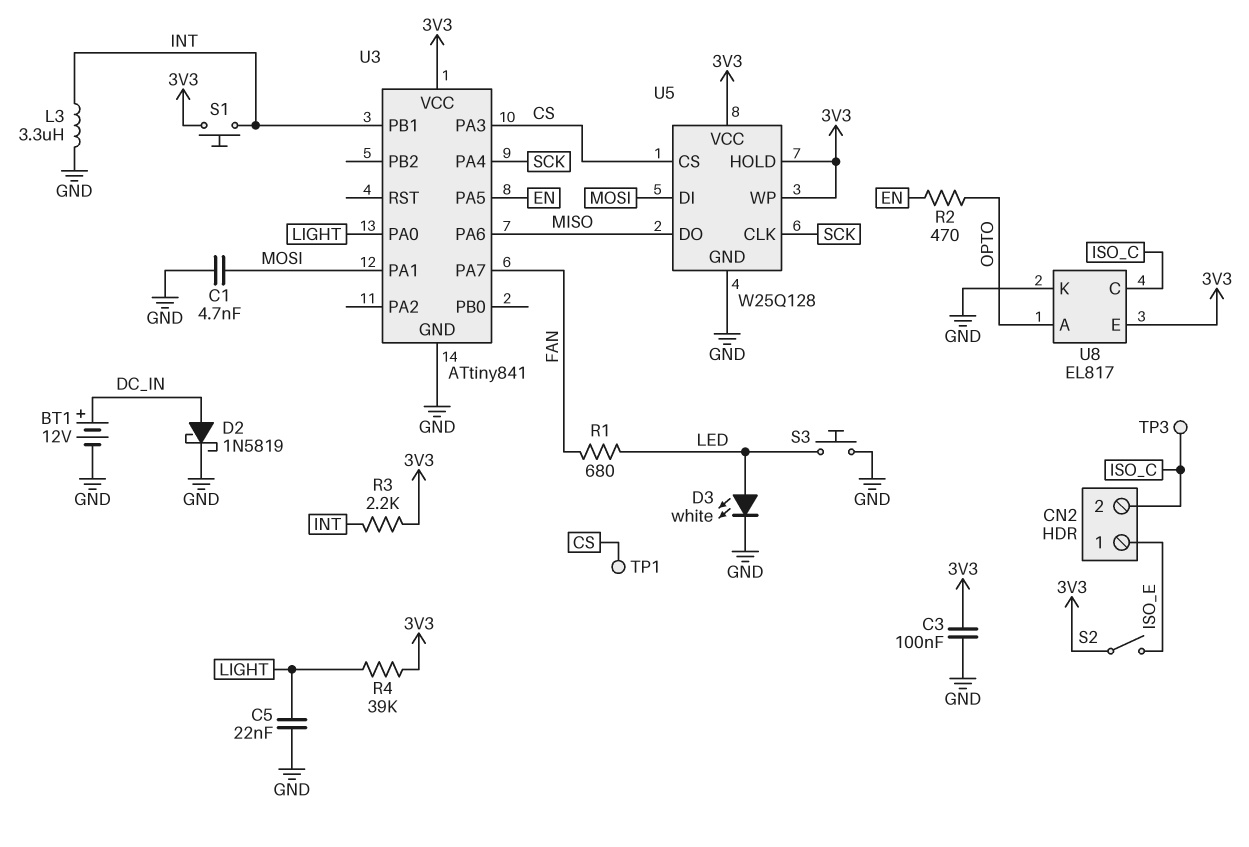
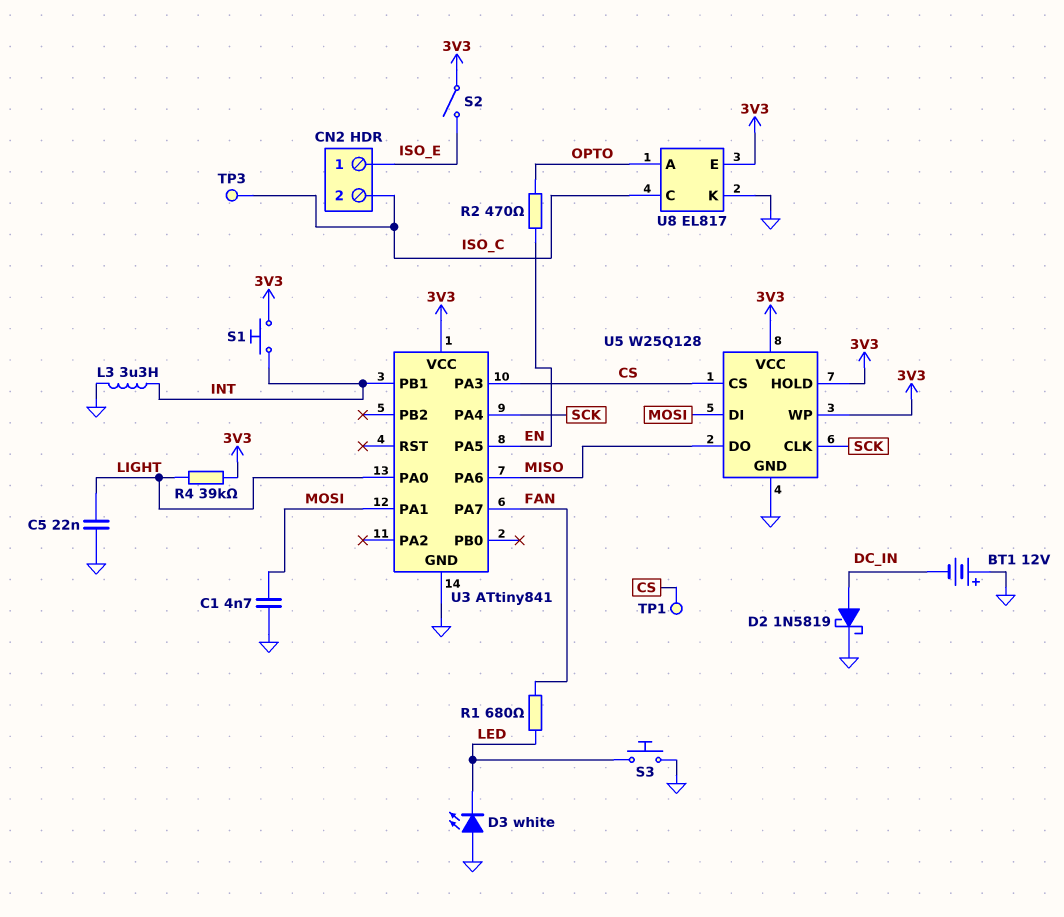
BT1: 12V (plus DC_IN, minus GND) -> 12V (plus GND, minus DC_IN)
C3: 100nF (3V3, GND) -> none
D3: LED white (A LED, K GND) -> LED white (A GND, K LED)
R3: 2.2k (3V3, INT) -> none

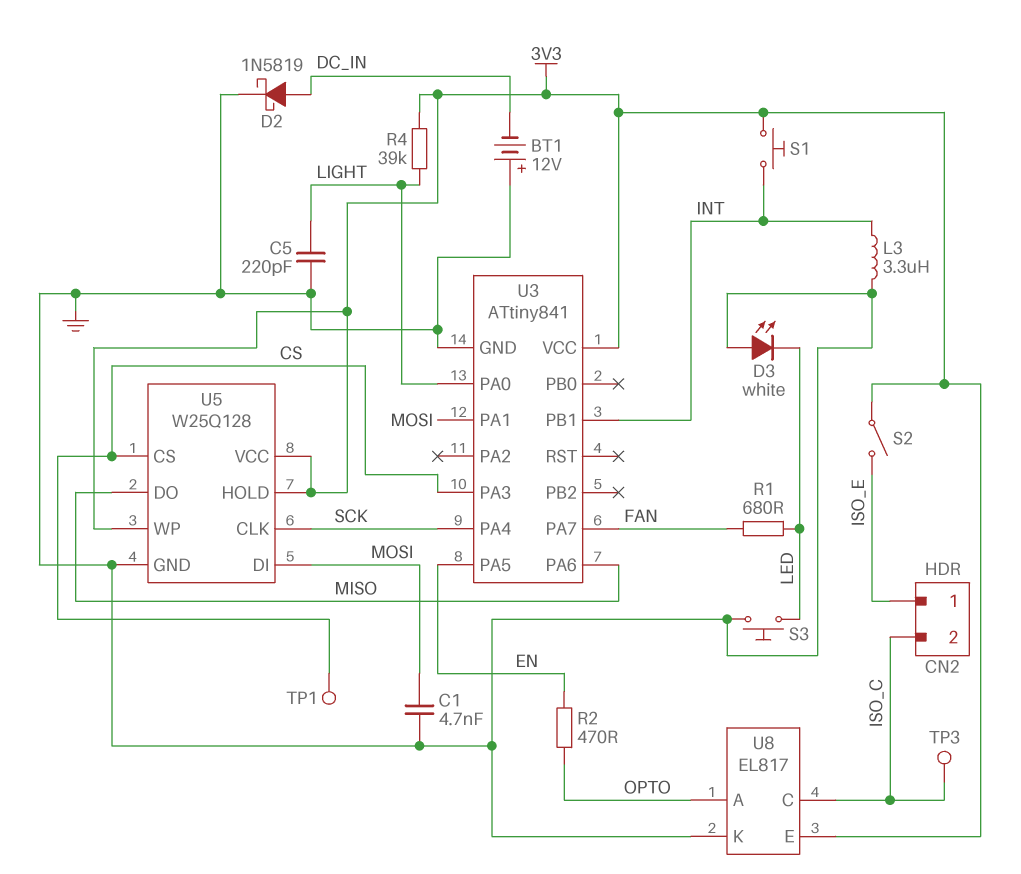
C5: 22nF (GND, LIGHT) -> 220pF (GND, LIGHT)

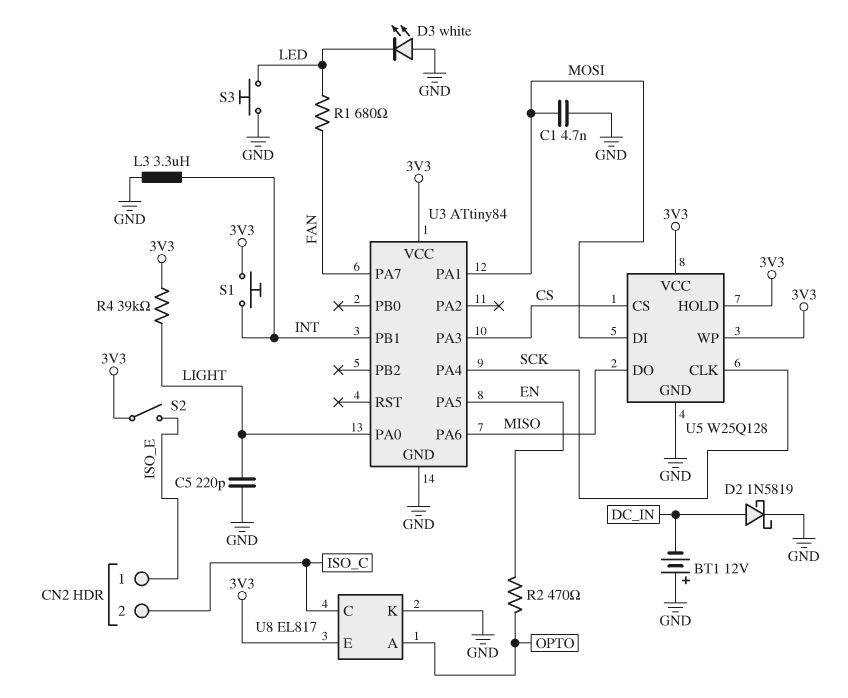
TP1: test point (CS) -> none
TP3: test point (ISO_C) -> none
U3: ATtiny841 -> ATtiny84

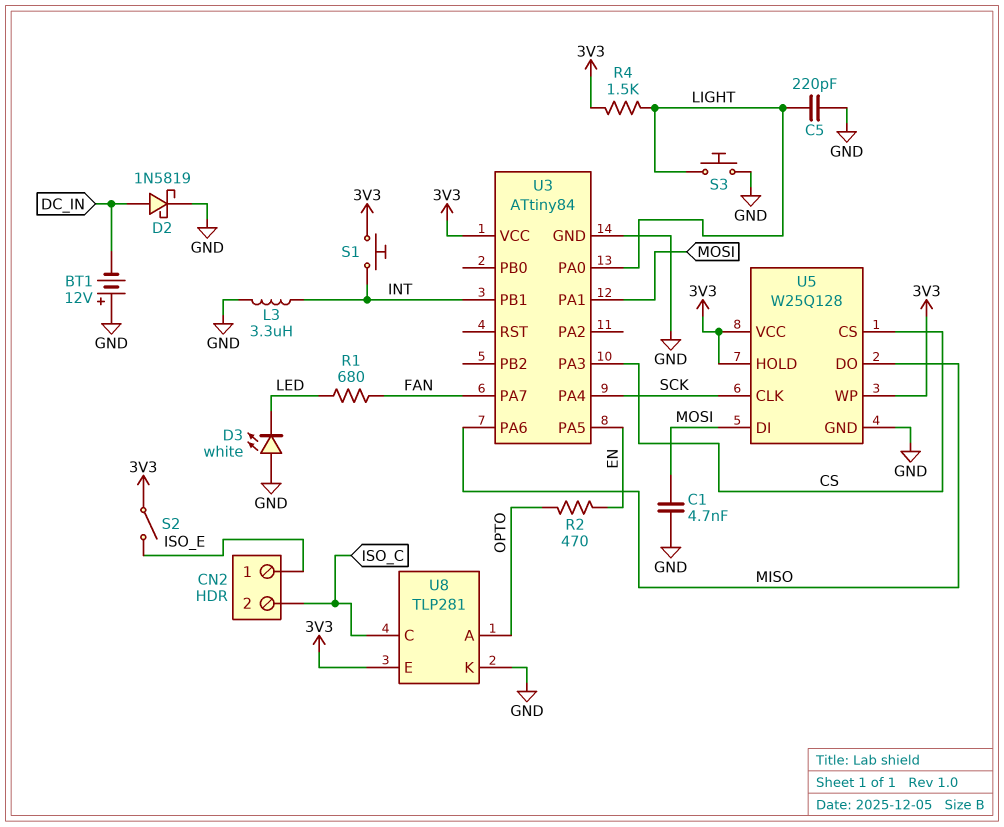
R4: 39k (3V3, LIGHT) -> 1.5k (3V3, LIGHT)
S3: button (GND, LED) -> button (GND, LIGHT)
U8: EL817 -> TLP281

